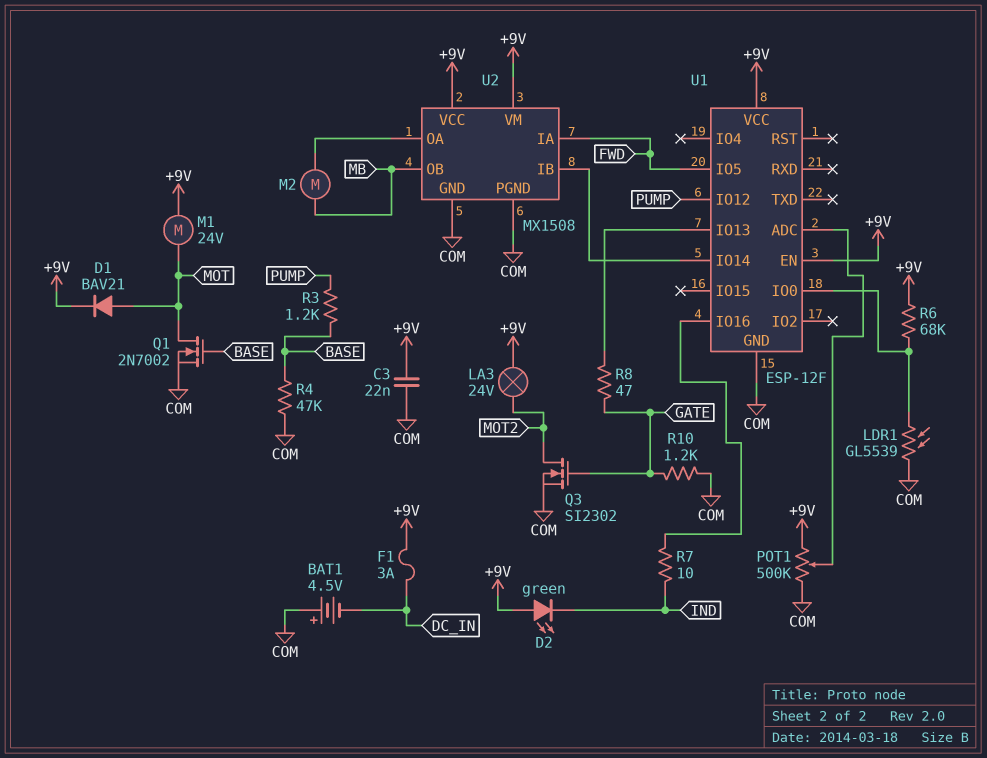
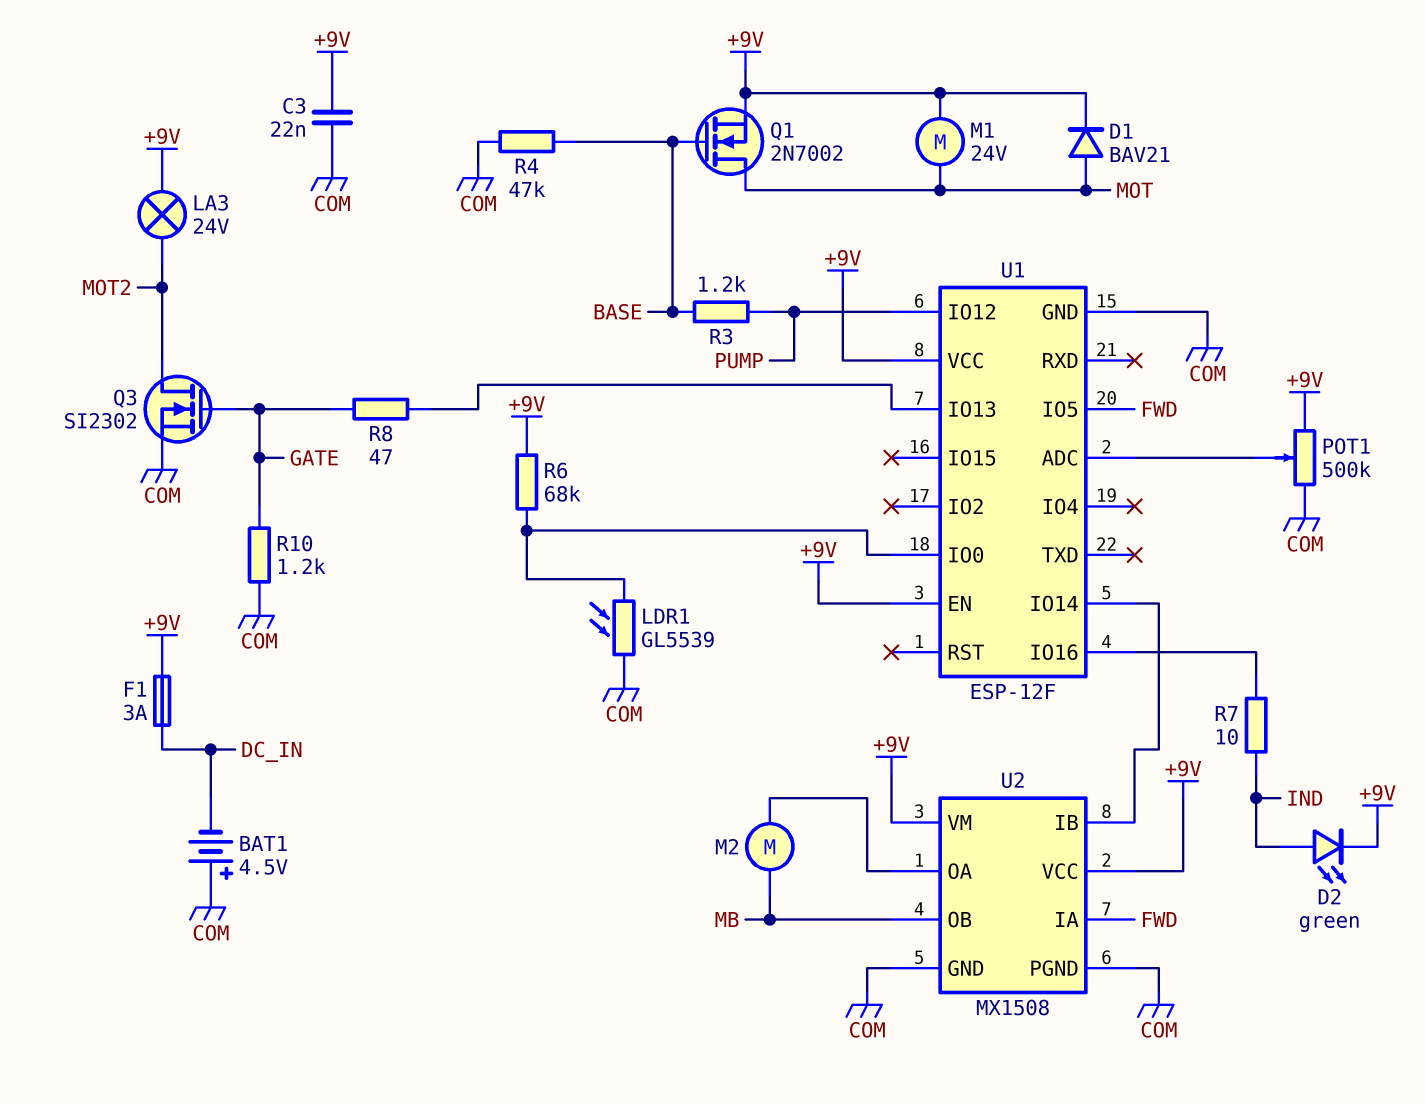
D2: LED green (A +9V, K IND) -> LED green (A IND, K +9V)
Q1: NMOS 2N7002 (G BASE, D MOT, S COM) -> NMOS 2N7002 (G BASE, D MOT, S +9V)

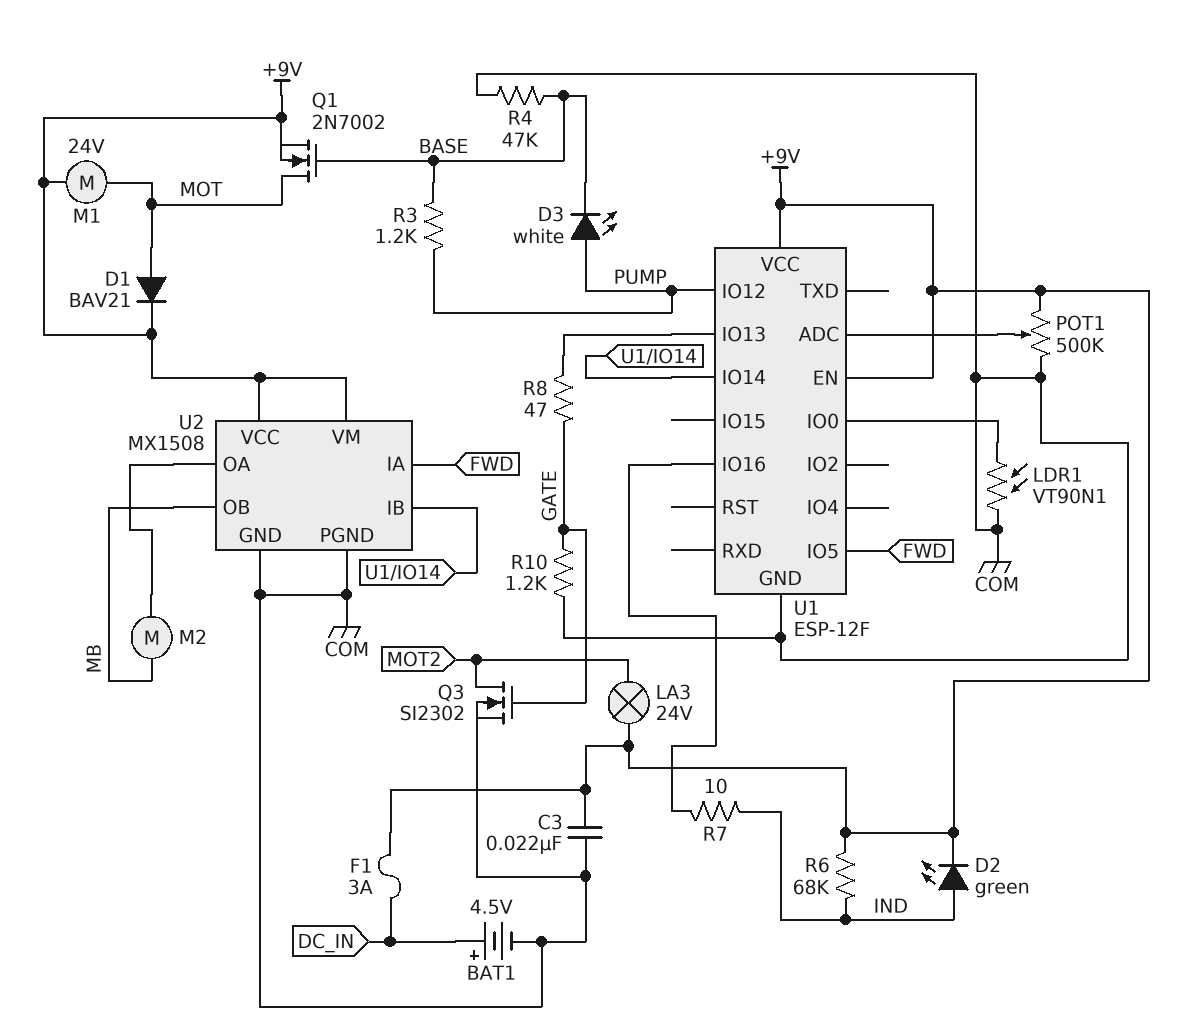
BAT1: 4.5V (plus COM, minus DC_IN) -> 4.5V (plus DC_IN, minus COM)
D3: none -> LED white (A PUMP, K BASE)
LDR1: GL5539 (COM, U1/IO0) -> VT90N1 (COM, U1/IO0)
R6: 68k (+9V, U1/IO0) -> 68k (+9V, IND)

